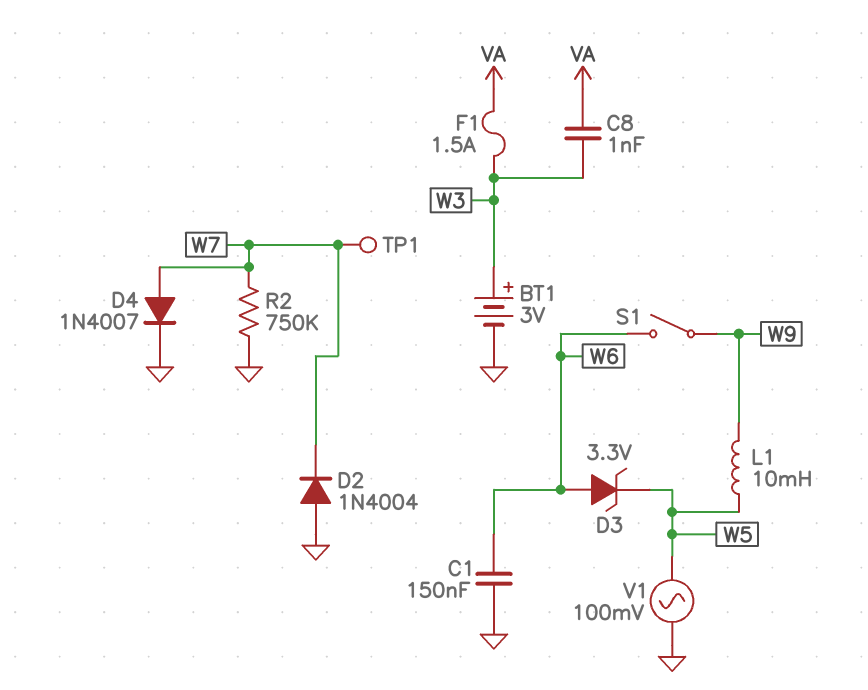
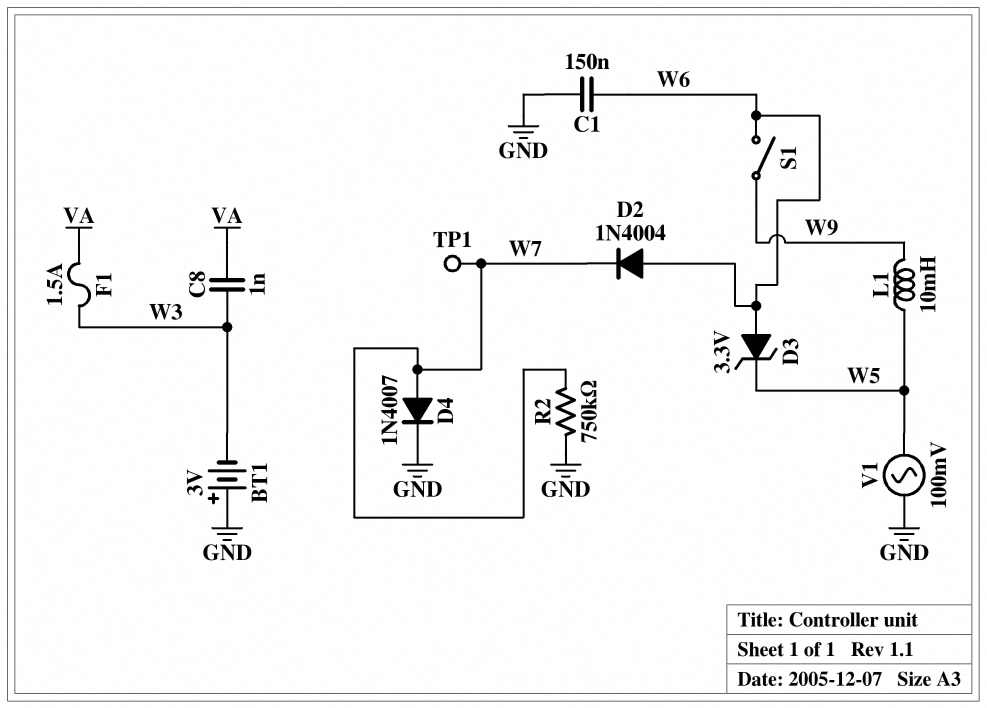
BT1: 3V (plus W3, minus GND) -> 3V (plus GND, minus W3)
D2: diode 1N4004 (A GND, K W7) -> diode 1N4004 (A W6, K W7)

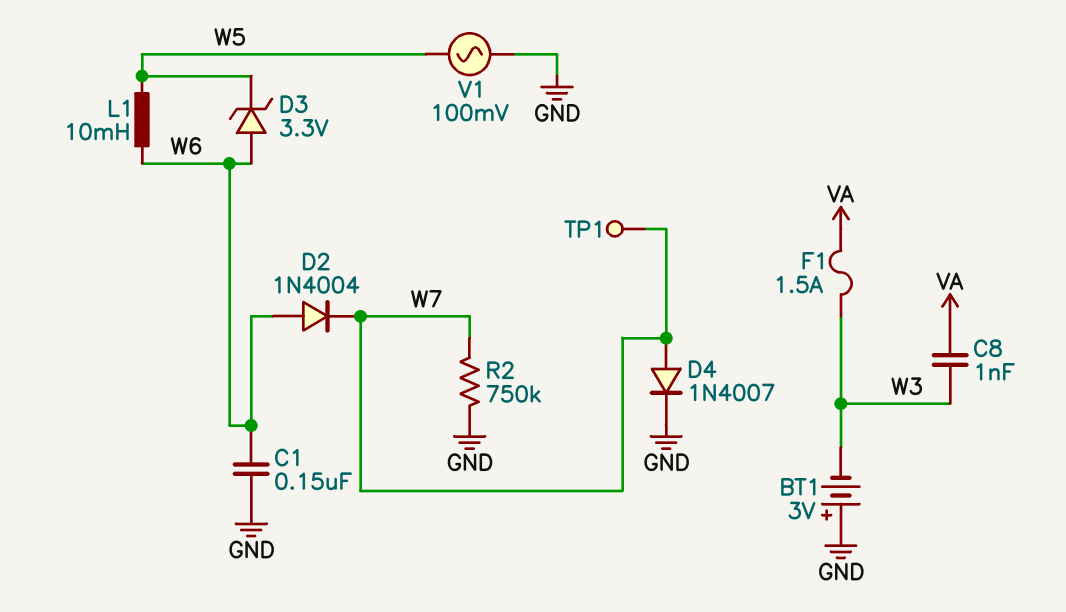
L1: 10mH (W5, W9) -> 10mH (W5, W6)
S1: switch (W6, W9) -> none

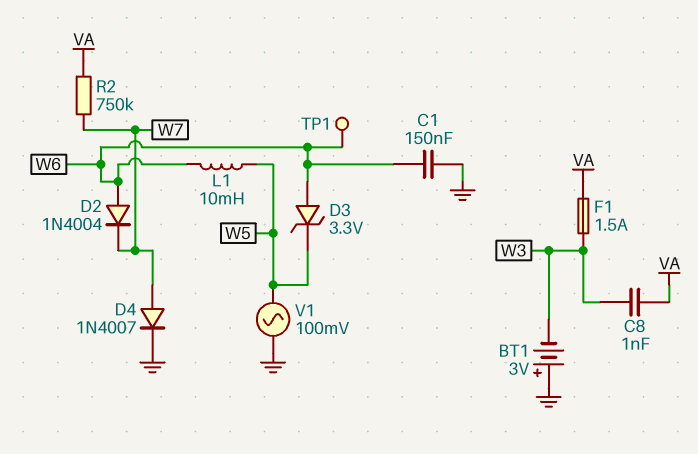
R2: 750k (GND, W7) -> 750k (VA, W7)
TP1: test point (W7) -> test point (W6)

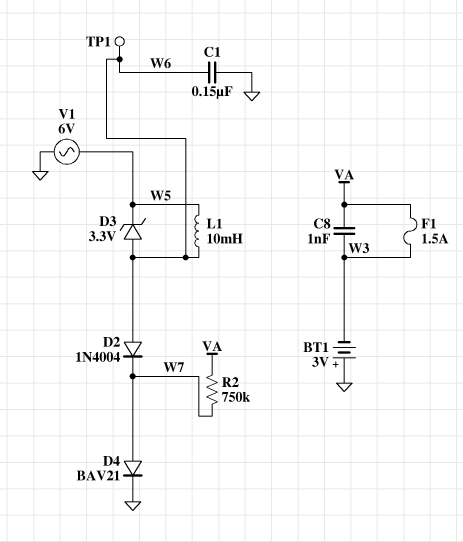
D4: diode 1N4007 (A W7, K GND) -> diode BAV21 (A W7, K GND)
V1: AC 100mV (GND, W5) -> AC 6V (GND, W5)

